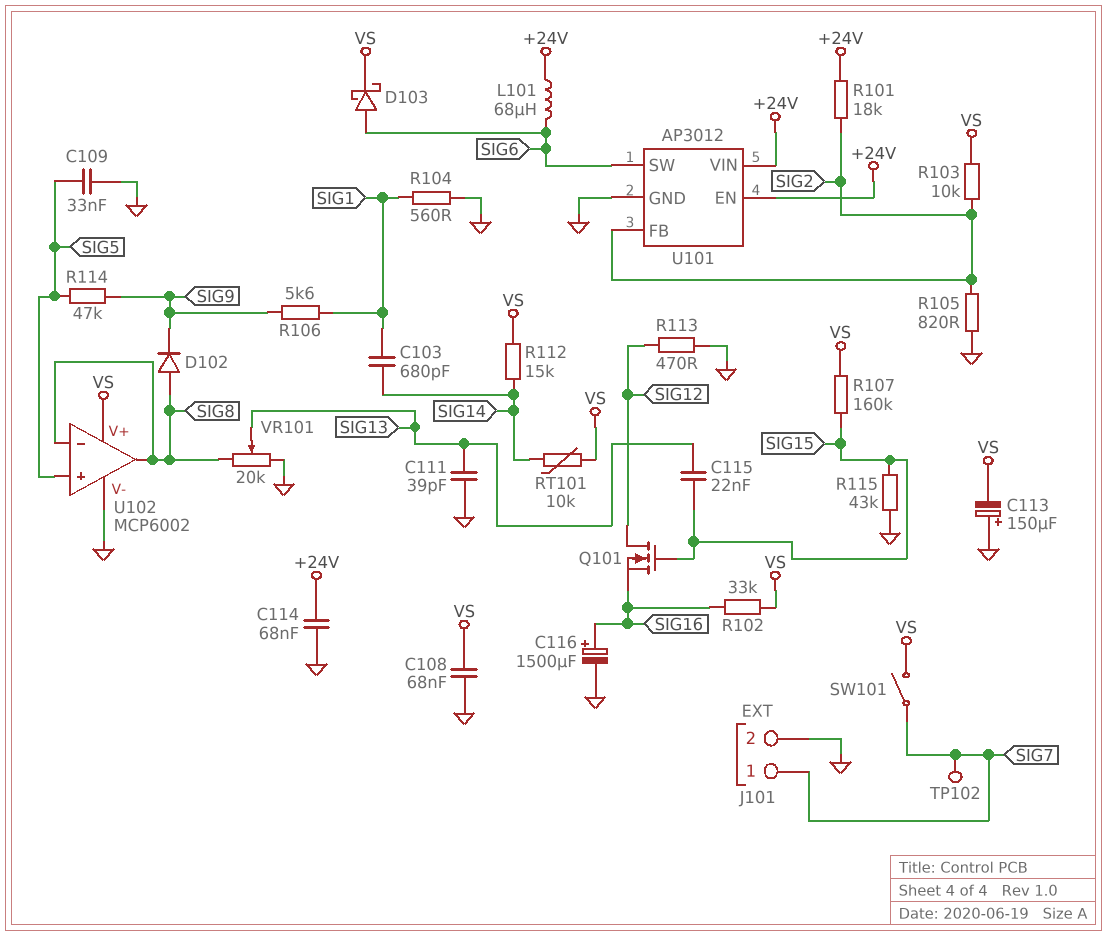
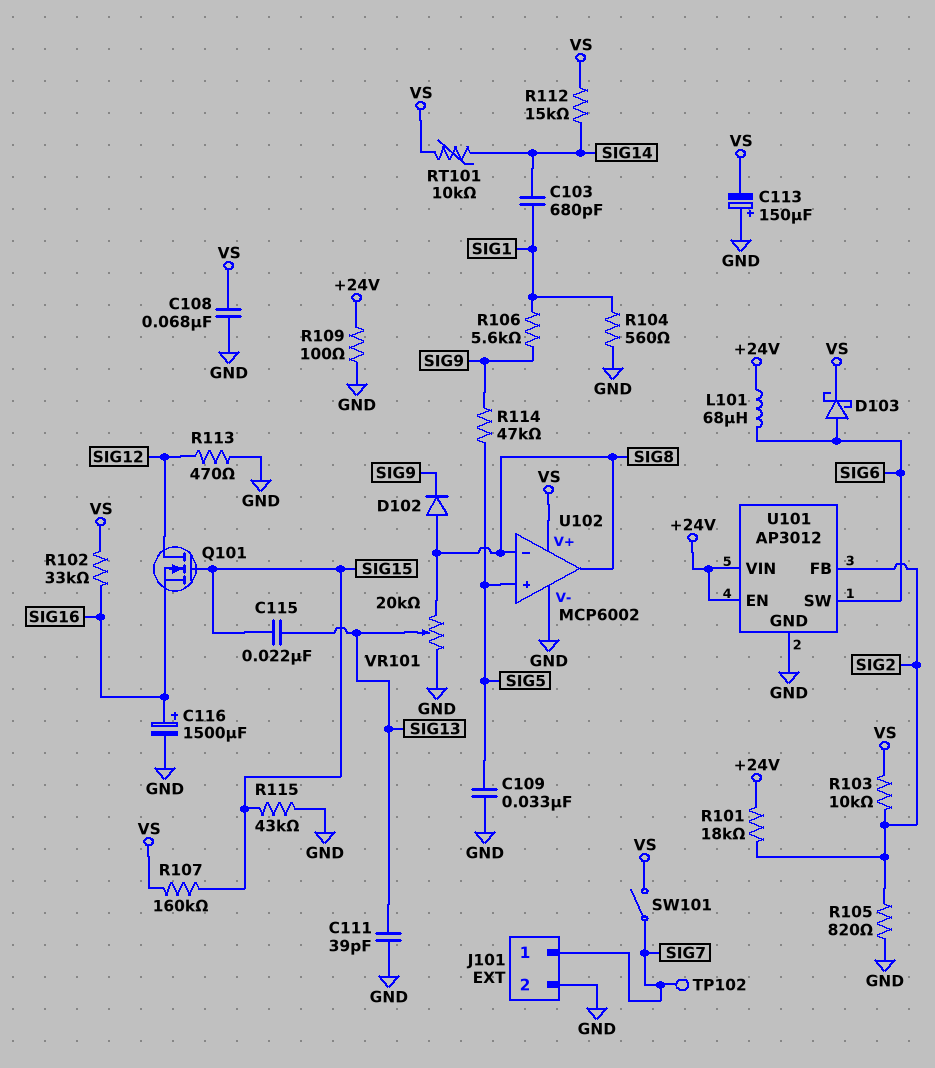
C114: 68nF (+24V, GND) -> none
R109: none -> 100 (+24V, GND)

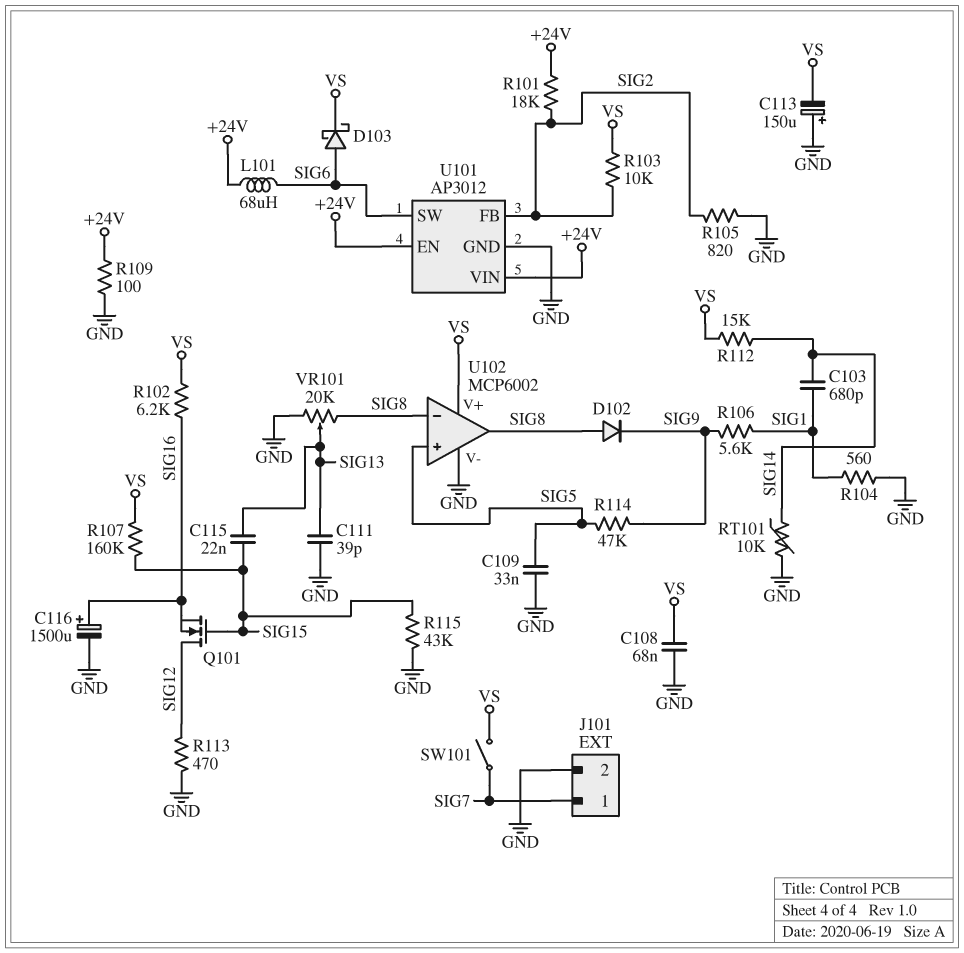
R102: 33k (SIG16, VS) -> 6.2k (SIG16, VS)
RT101: 10k (SIG14, VS) -> 10k (GND, SIG14)
TP102: test point (SIG7) -> none

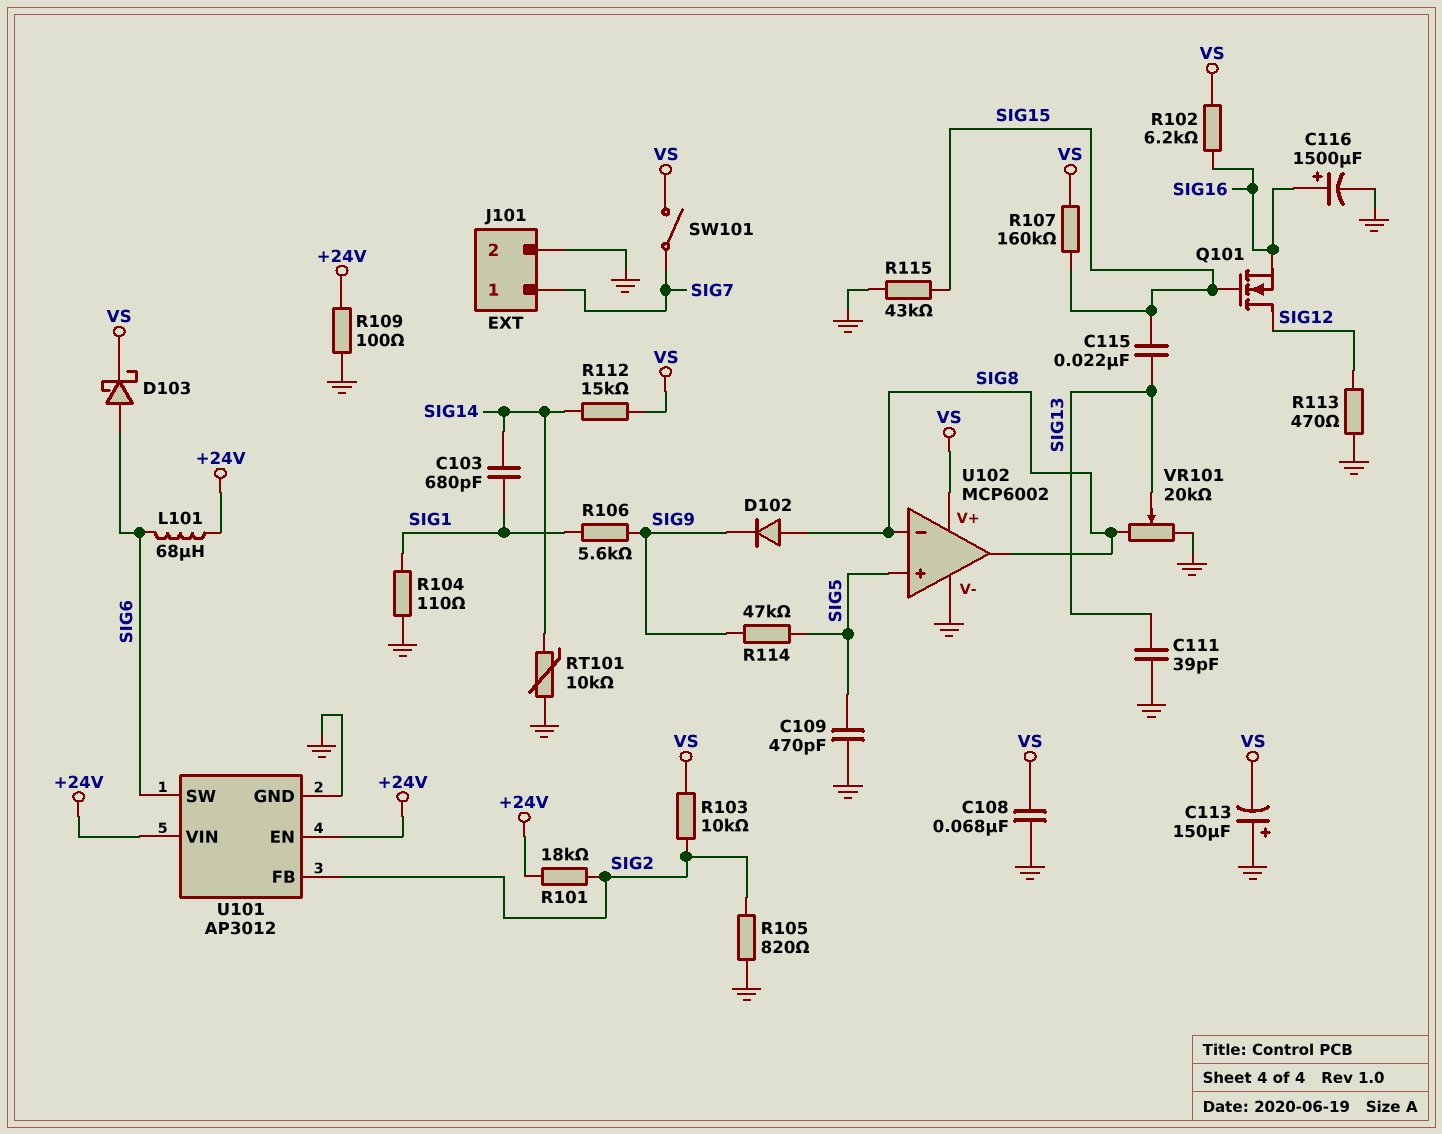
C109: 33nF (GND, SIG5) -> 470pF (GND, SIG5)
R104: 560 (GND, SIG1) -> 110 (GND, SIG1)

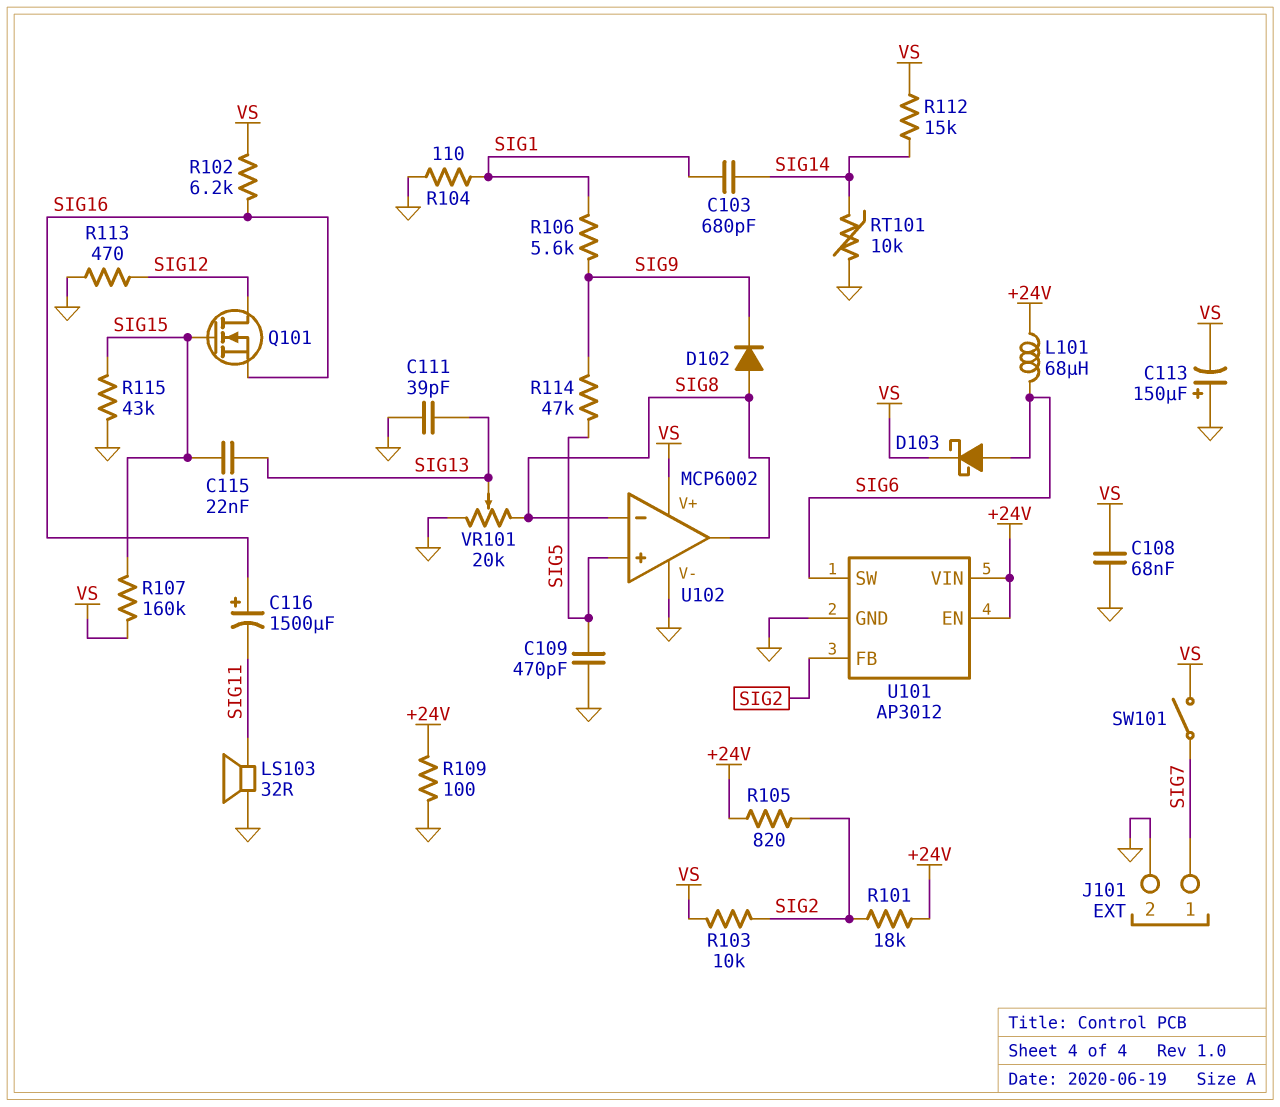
C116: 1500uF (plus SIG16, minus GND) -> 1500uF (plus SIG16, minus SIG11)
LS103: none -> speaker 32R (GND, SIG11)
R105: 820 (GND, SIG2) -> 820 (+24V, SIG2)

